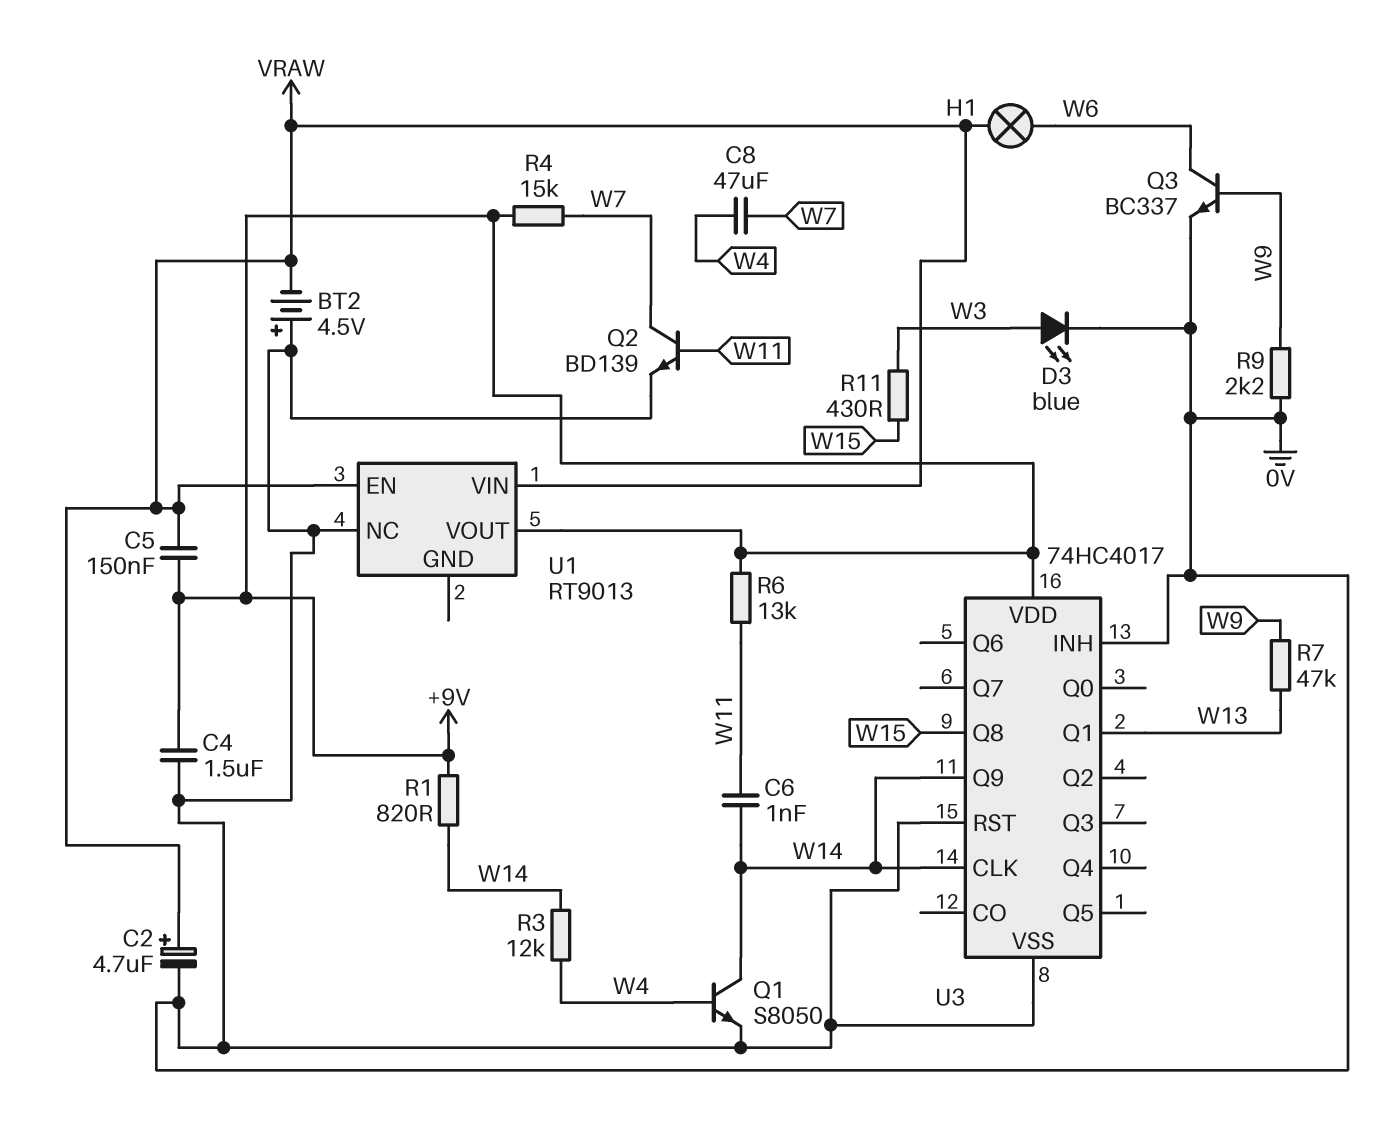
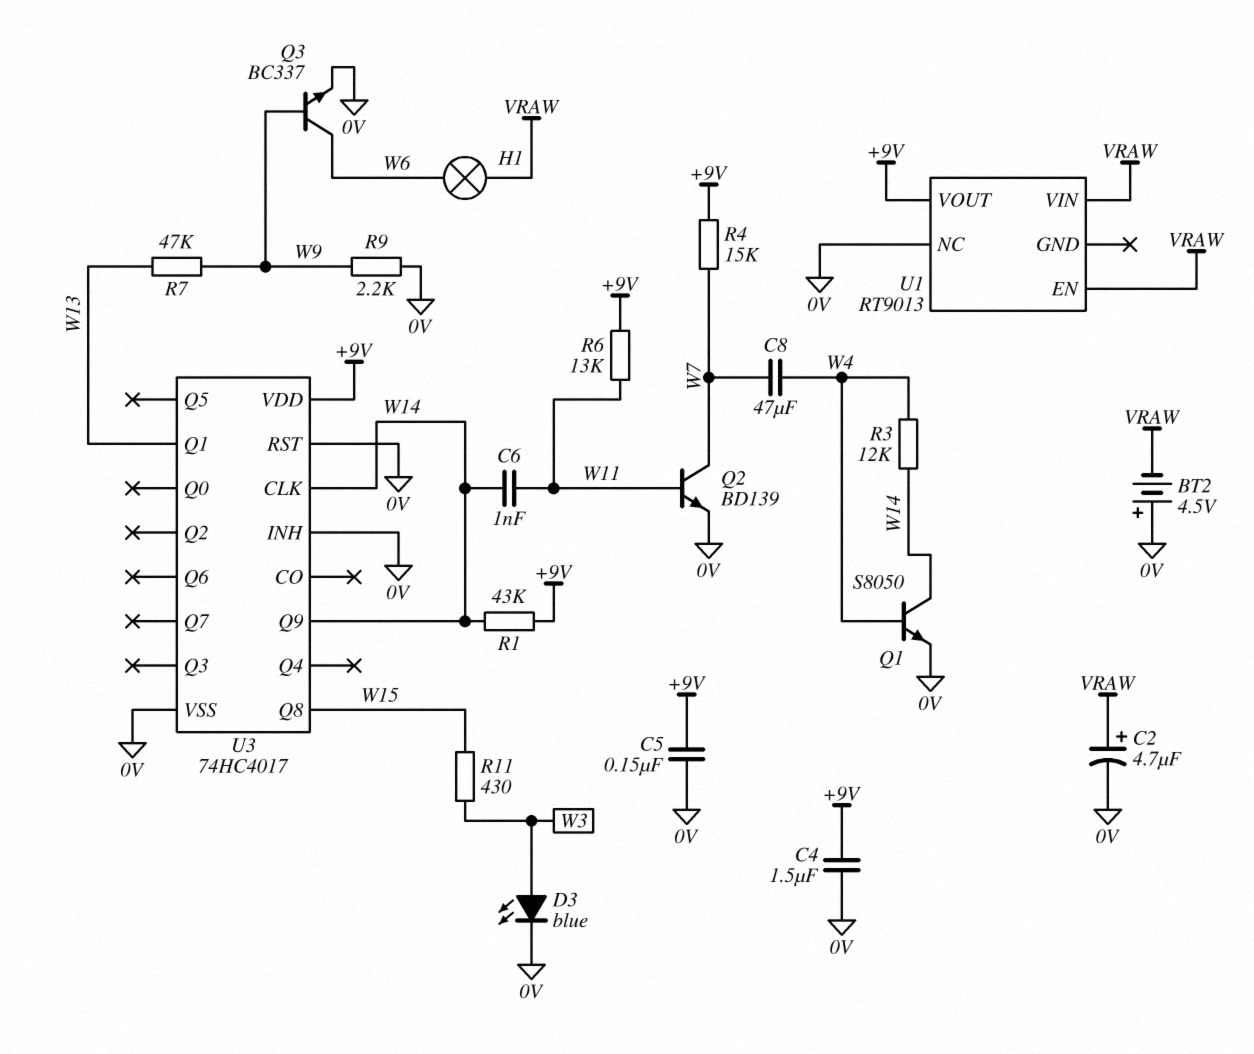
C5: 150nF (+9V, VRAW) -> 150nF (+9V, 0V)
R1: 820 (+9V, W14) -> 43k (+9V, W14)

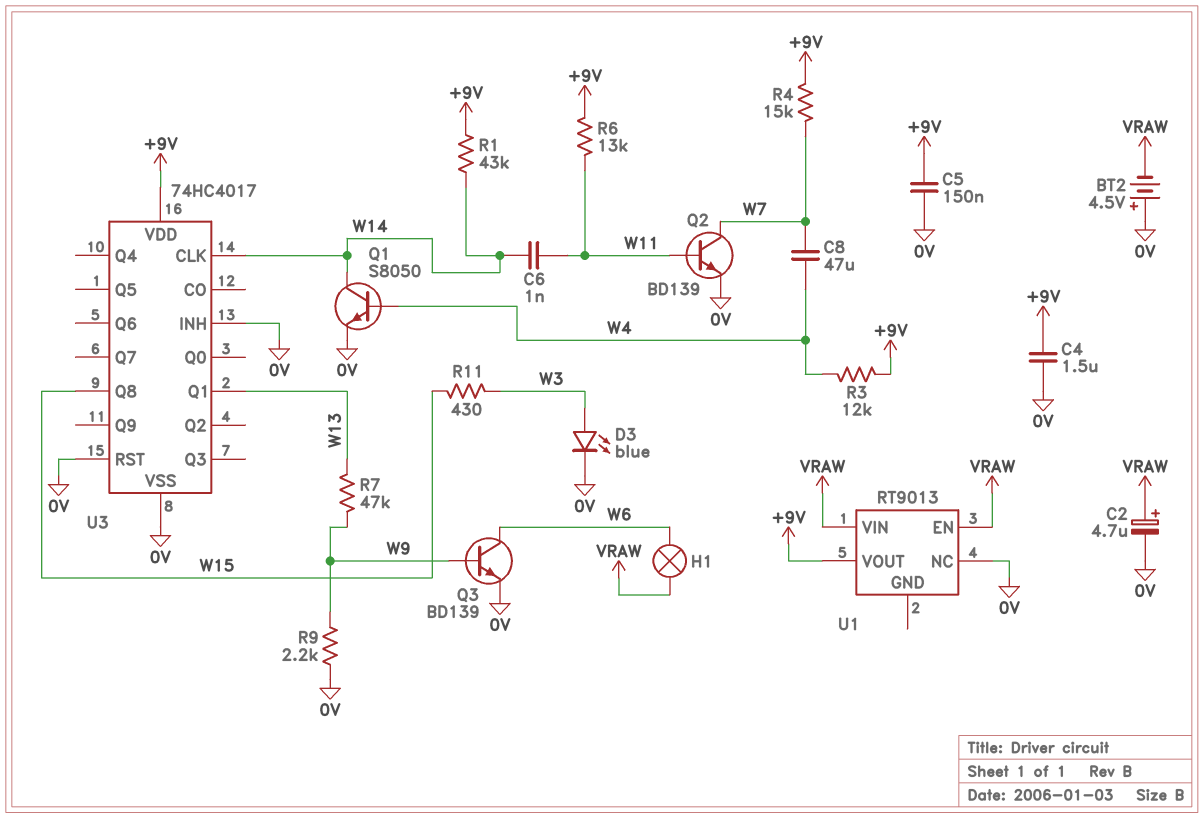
Q3: NPN BC337 (B W9, C W6, E 0V) -> NPN BD139 (B W9, C W6, E 0V)
R3: 12k (W4, W14) -> 12k (+9V, W4)
U3 pin Q9: W14 -> none

